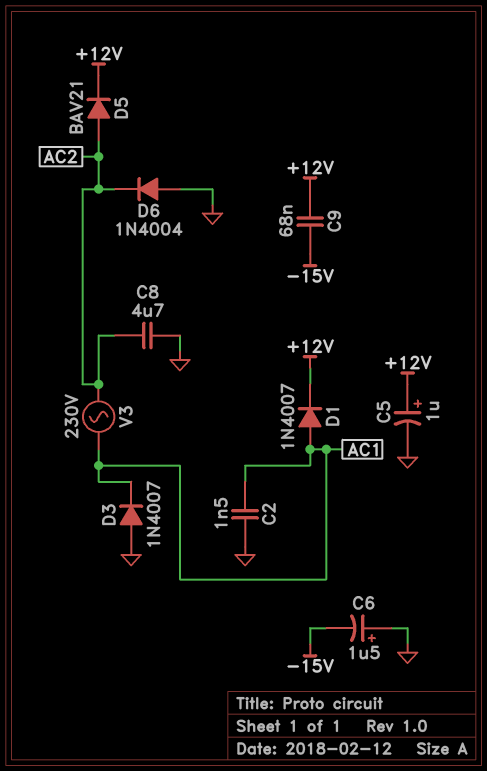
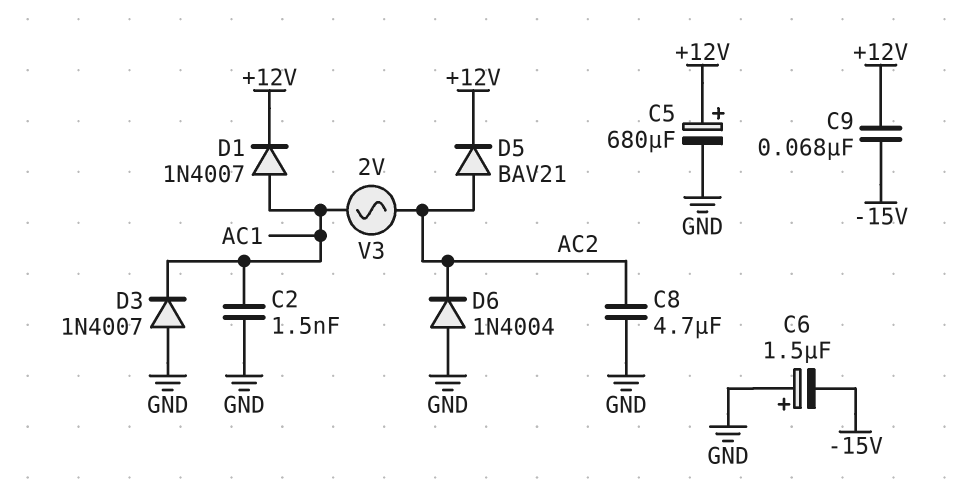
C5: 1uF (plus +12V, minus GND) -> 680uF (plus +12V, minus GND)
V3: AC 230V (AC1, AC2) -> AC 2V (AC1, AC2)

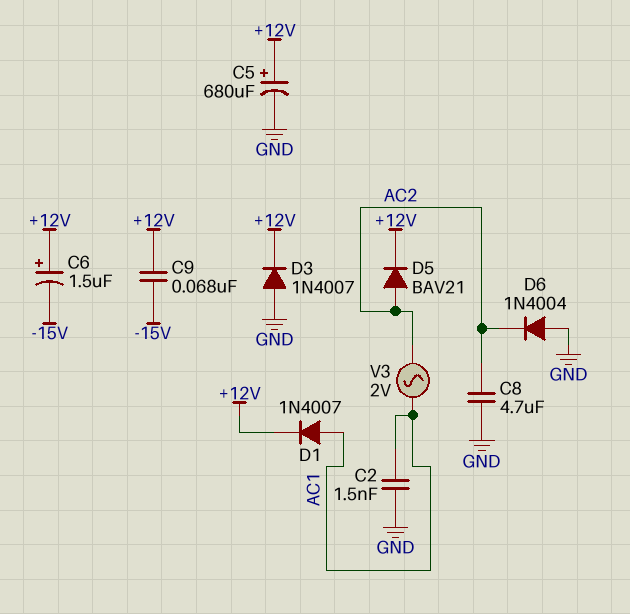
C6: 1.5uF (plus GND, minus -15V) -> 1.5uF (plus +12V, minus -15V)
D3: diode 1N4007 (A GND, K AC1) -> diode 1N4007 (A GND, K +12V)

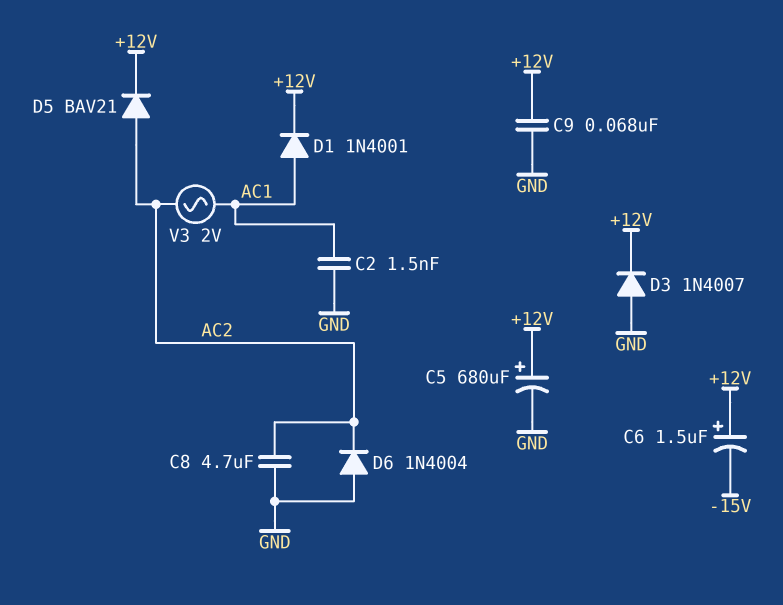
C9: 68nF (+12V, -15V) -> 68nF (+12V, GND)
D1: diode 1N4007 (A AC1, K +12V) -> diode 1N4001 (A AC1, K +12V)

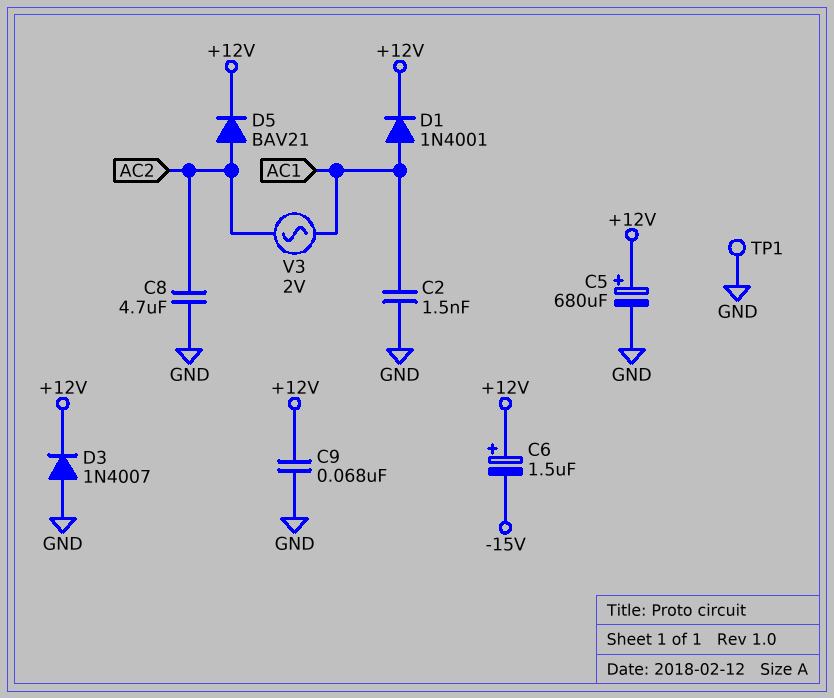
D6: diode 1N4004 (A GND, K AC2) -> none
TP1: none -> test point (GND)

